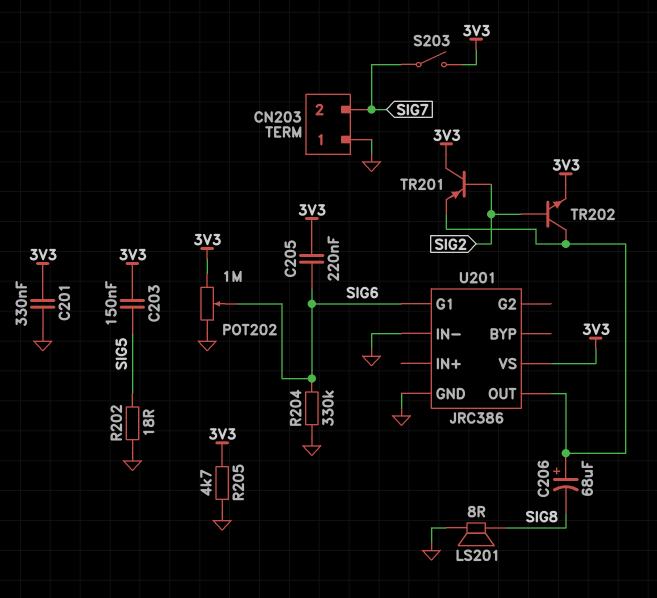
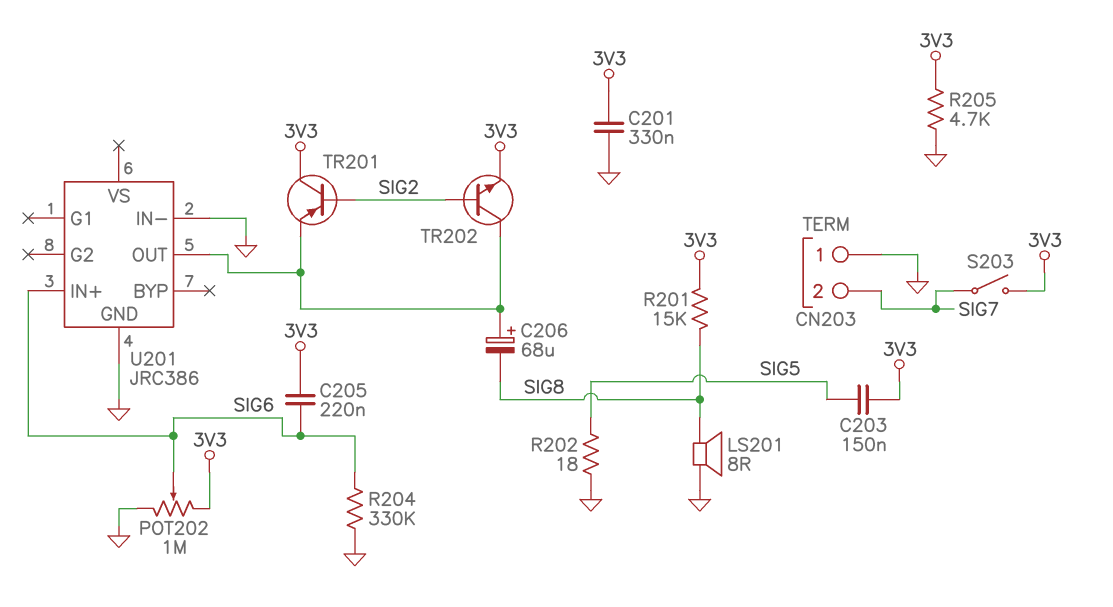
R201: none -> 15k (3V3, SIG8)
U201 pin G1: SIG6 -> none
U201 pin IN+: none -> SIG6
U201 pin VS: 3V3 -> none

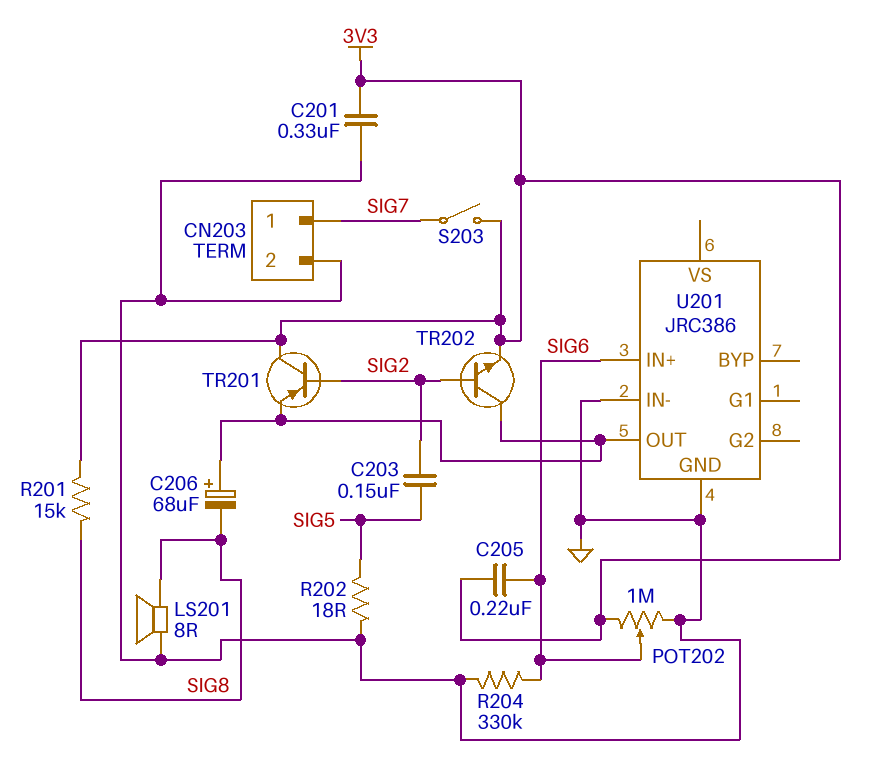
C203: 150nF (3V3, SIG5) -> 150nF (SIG2, SIG5)
CN203 pin 1: GND -> SIG7
CN203 pin 2: SIG7 -> GND
R205: 4.7k (3V3, GND) -> none

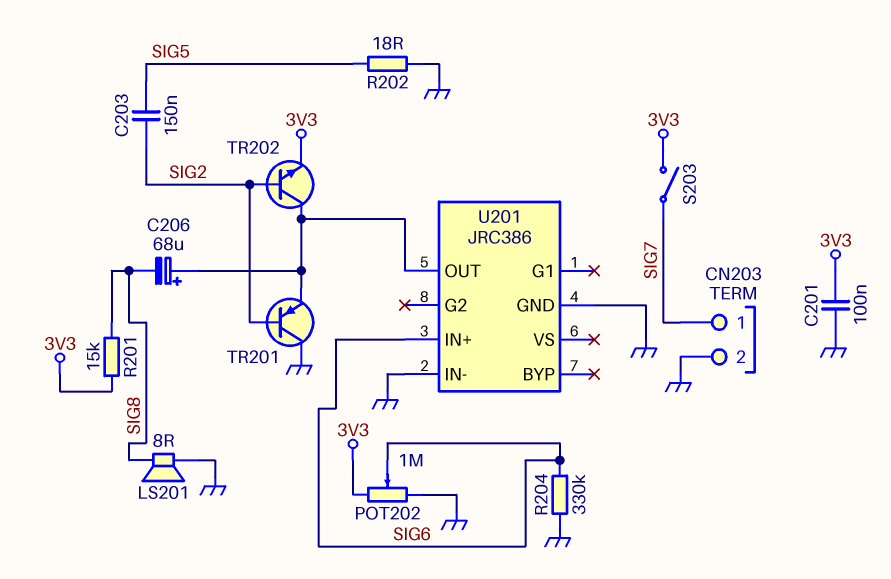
C201: 330nF (3V3, GND) -> 100nF (3V3, GND)
C205: 220nF (3V3, SIG6) -> none
TR201: PNP (B SIG2, C 3V3, E U201/OUT) -> PNP (B SIG2, C GND, E U201/OUT)

